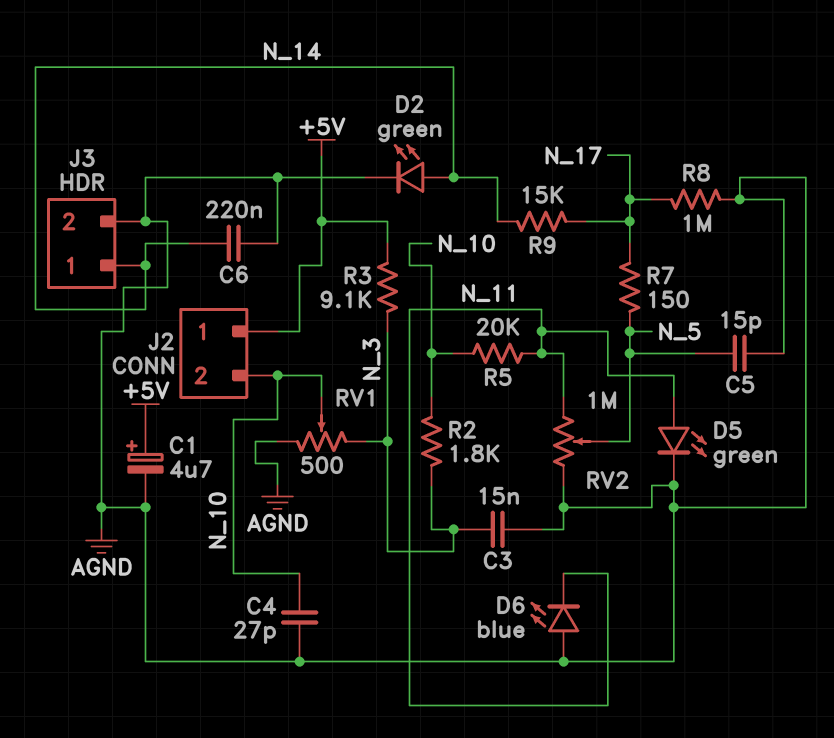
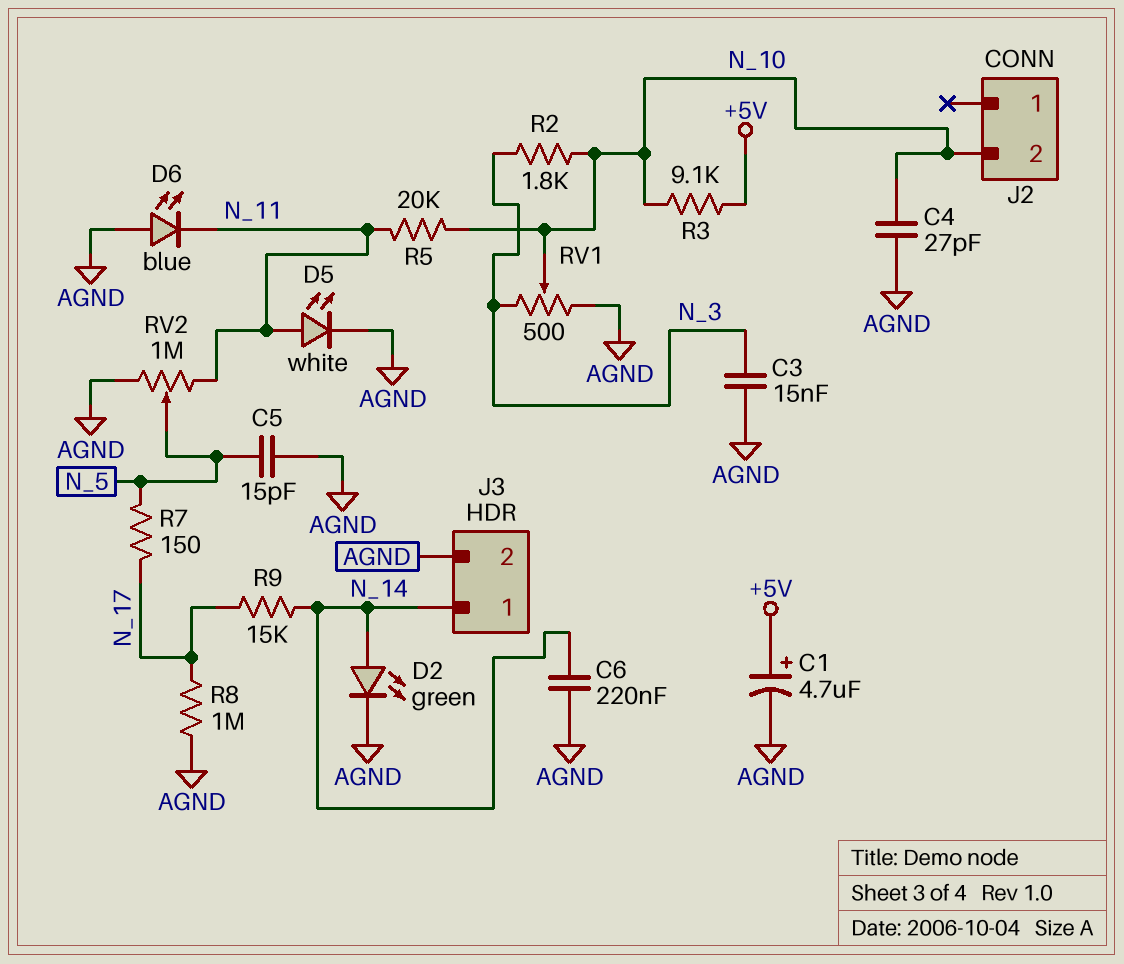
D5: LED green (A N_11, K AGND) -> LED white (A N_11, K AGND)
J2 pin 1: +5V -> none
R3: 9.1k (+5V, N_3) -> 9.1k (+5V, N_10)

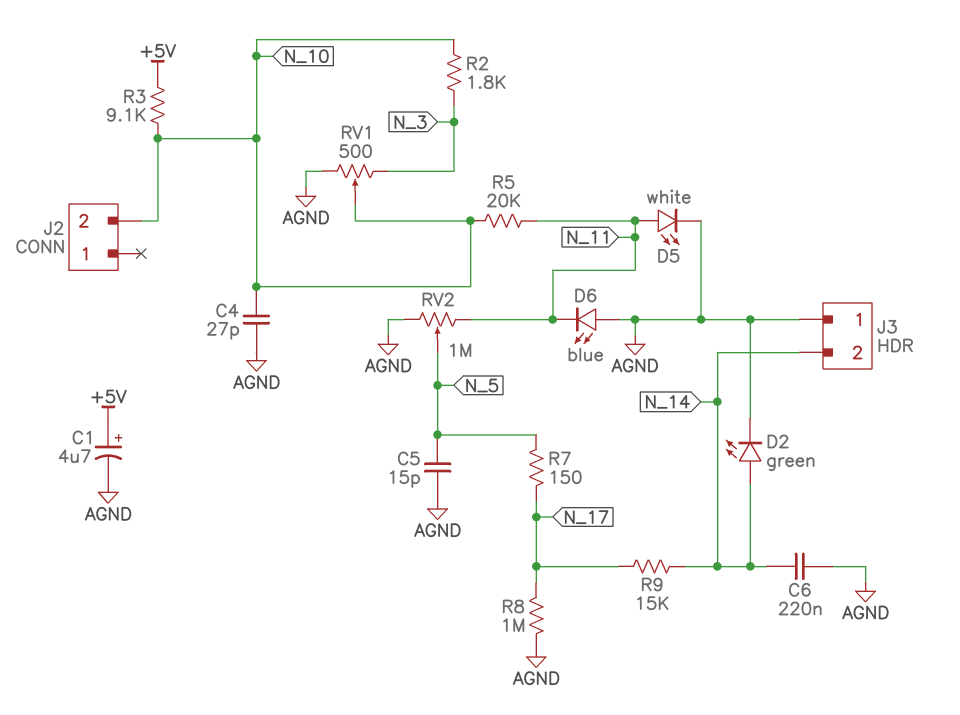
C3: 15nF (AGND, N_3) -> none
J3 pin 1: N_14 -> AGND
J3 pin 2: AGND -> N_14

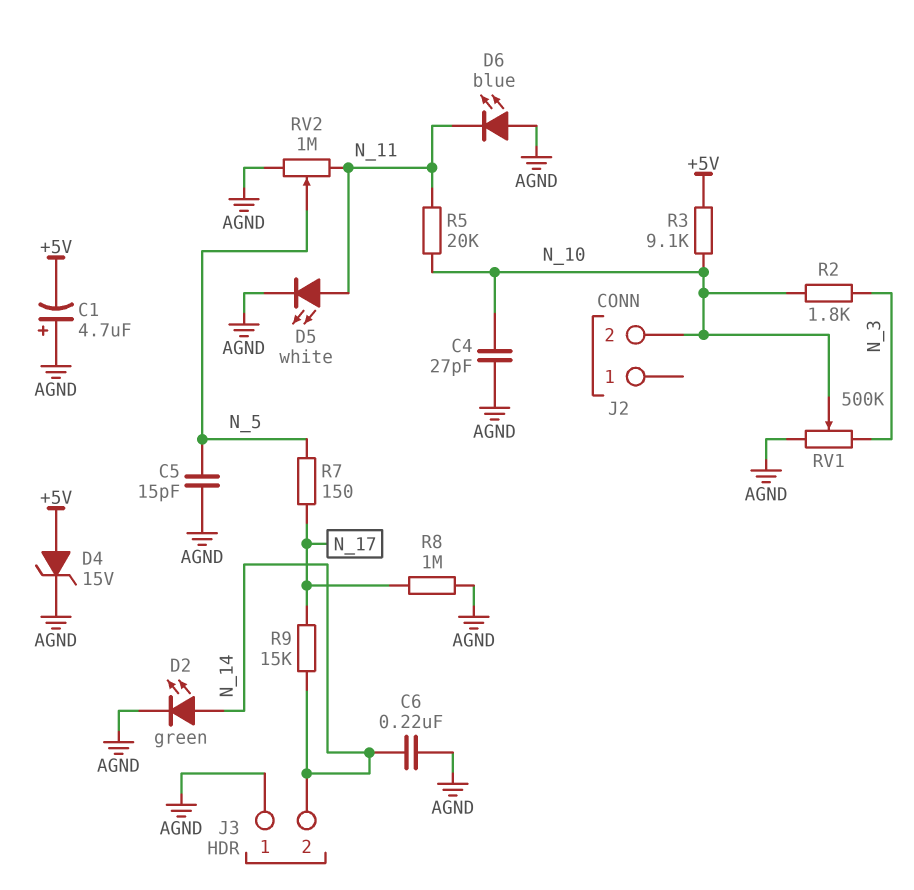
C1: 4.7uF (plus +5V, minus AGND) -> 4.7uF (plus AGND, minus +5V)
D4: none -> zener 15V (A +5V, K AGND)
RV1: 500 (AGND, N_3, wiper N_10) -> 500k (AGND, N_3, wiper N_10)

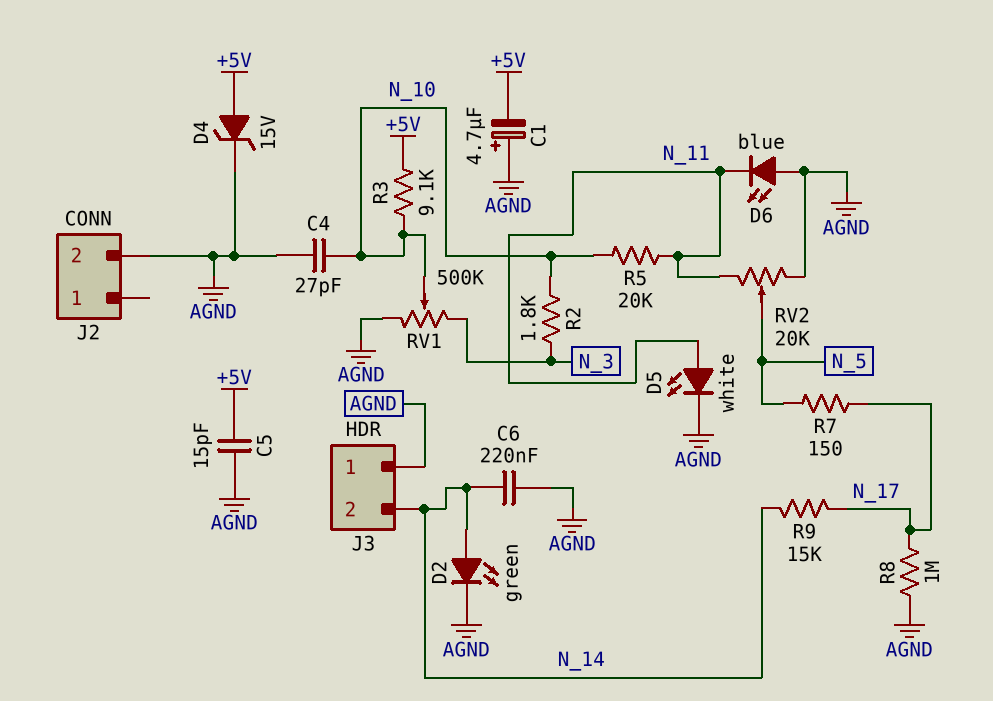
C5: 15pF (AGND, N_5) -> 15pF (+5V, AGND)
J2 pin 2: N_10 -> AGND
RV2: 1M (AGND, N_11, wiper N_5) -> 20k (AGND, N_11, wiper N_5)

